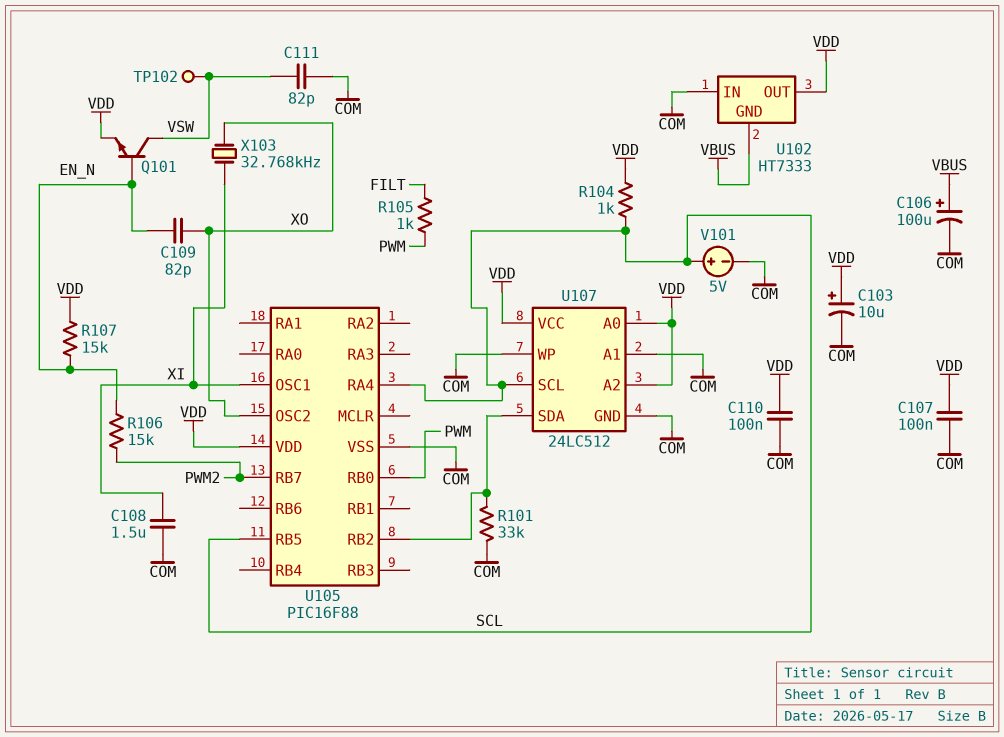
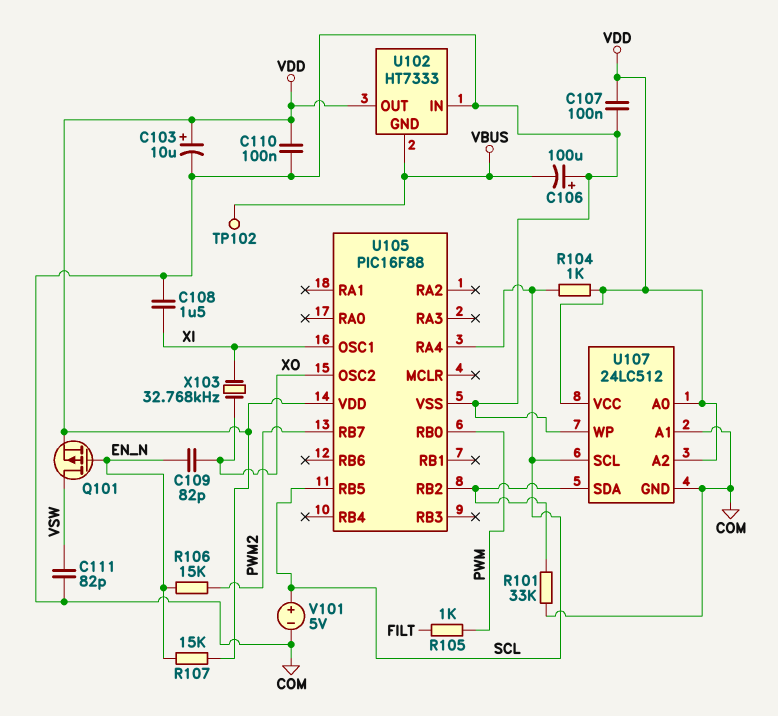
C106: 100uF (plus VBUS, minus COM) -> 100uF (plus COM, minus VBUS)
Q101: NPN (B EN_N, C VSW, E VDD) -> PMOS (G EN_N, D VSW, S VDD)
TP102: test point (VSW) -> test point (VBUS)

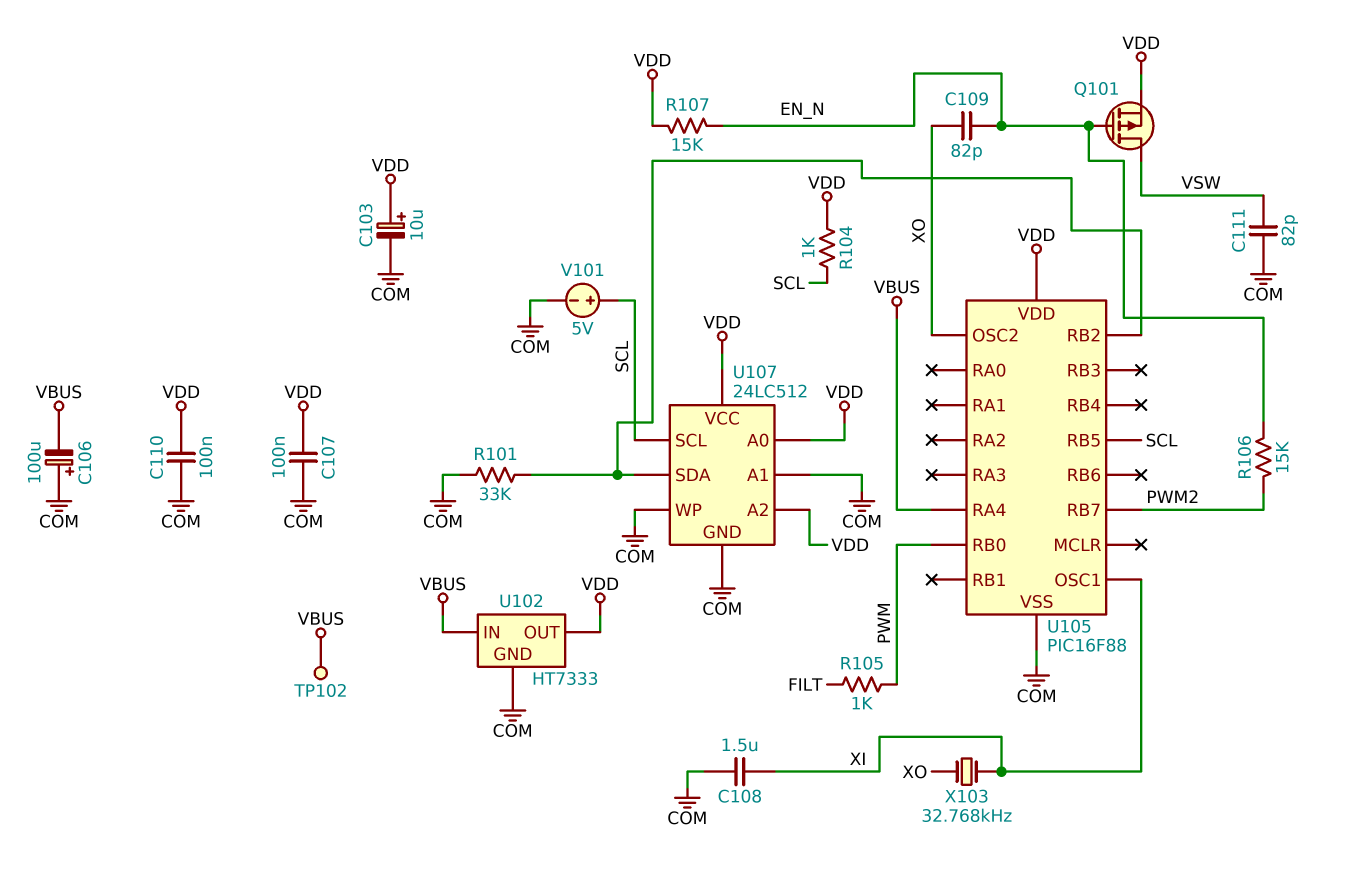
U102 pin GND: VBUS -> COM
U102 pin IN: COM -> VBUS
U105 pin RA4: SCL -> VBUS

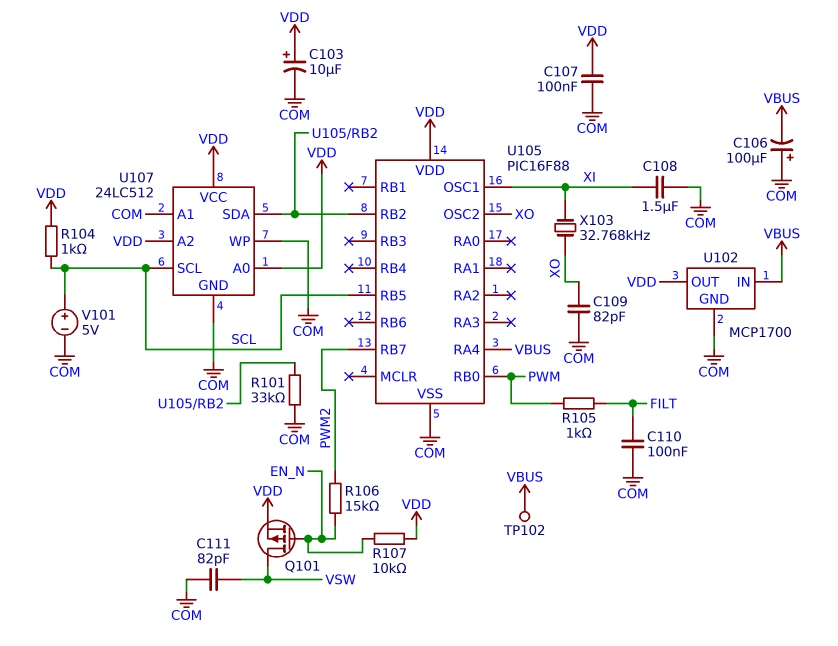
C109: 82pF (EN_N, XO) -> 82pF (COM, XO)
C110: 100nF (COM, VDD) -> 100nF (COM, FILT)
R107: 15k (EN_N, VDD) -> 10k (EN_N, VDD)
U102: HT7333 -> MCP1700

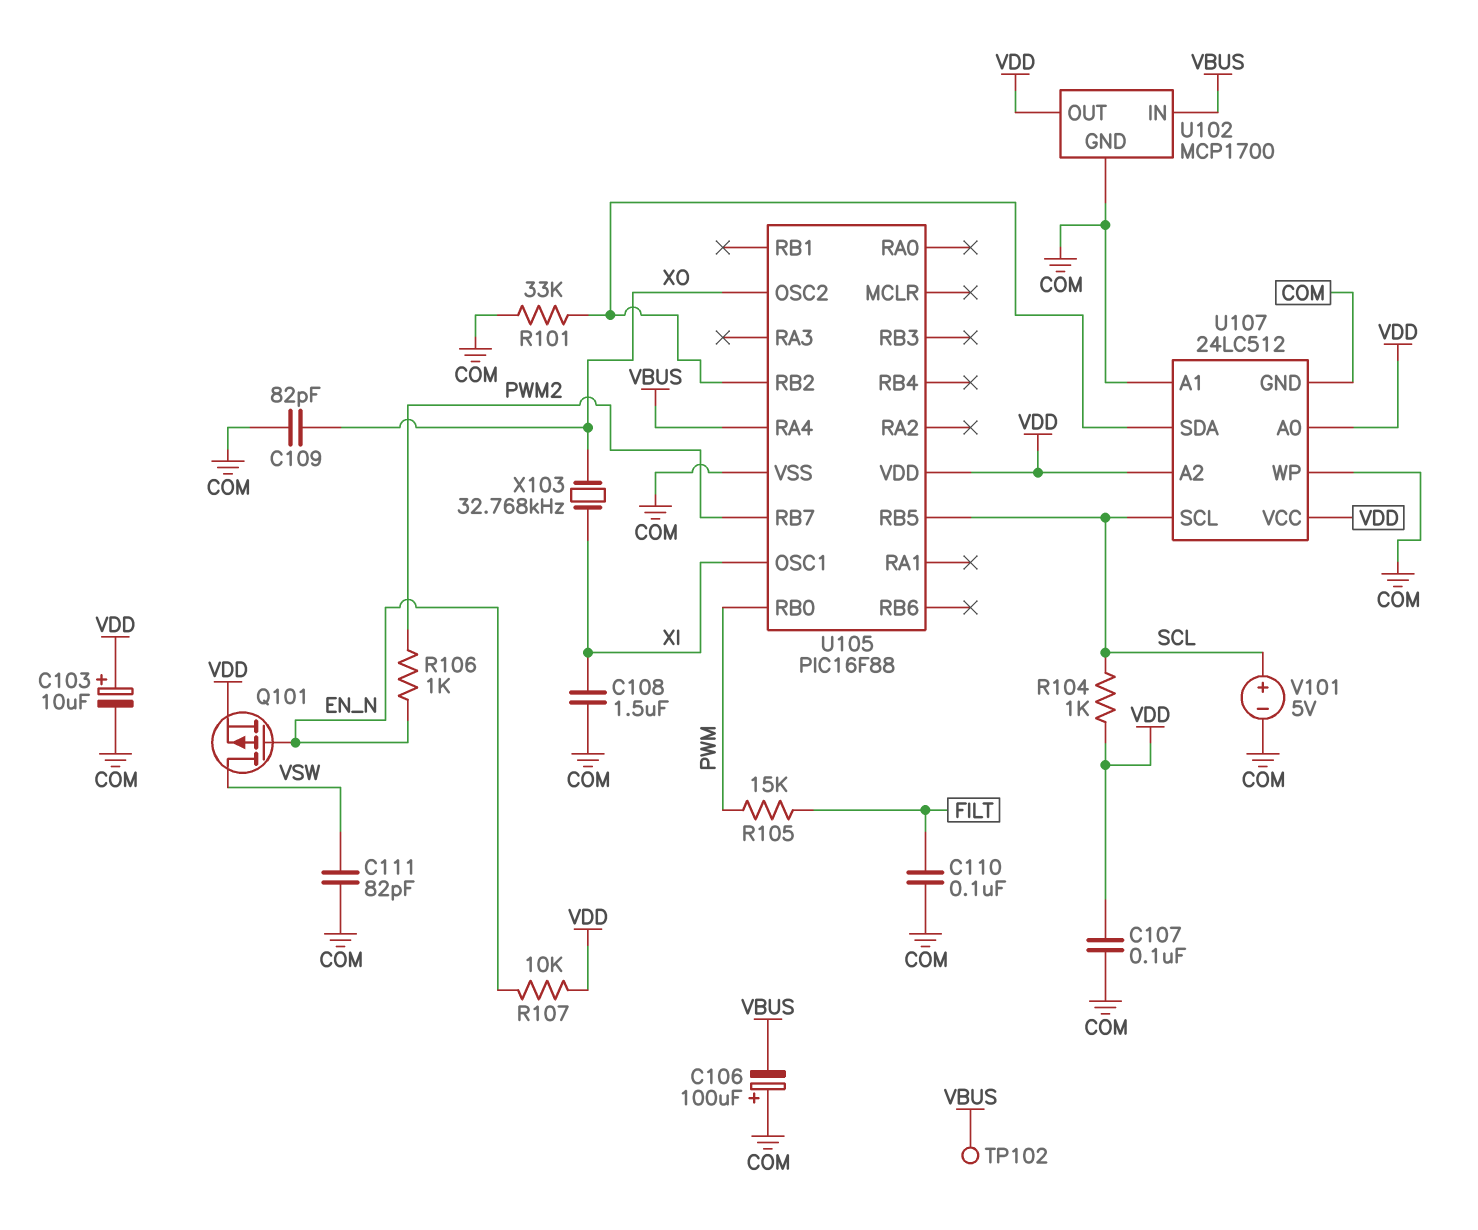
R105: 1k (FILT, PWM) -> 15k (FILT, PWM)
R106: 15k (EN_N, PWM2) -> 1k (EN_N, PWM2)

